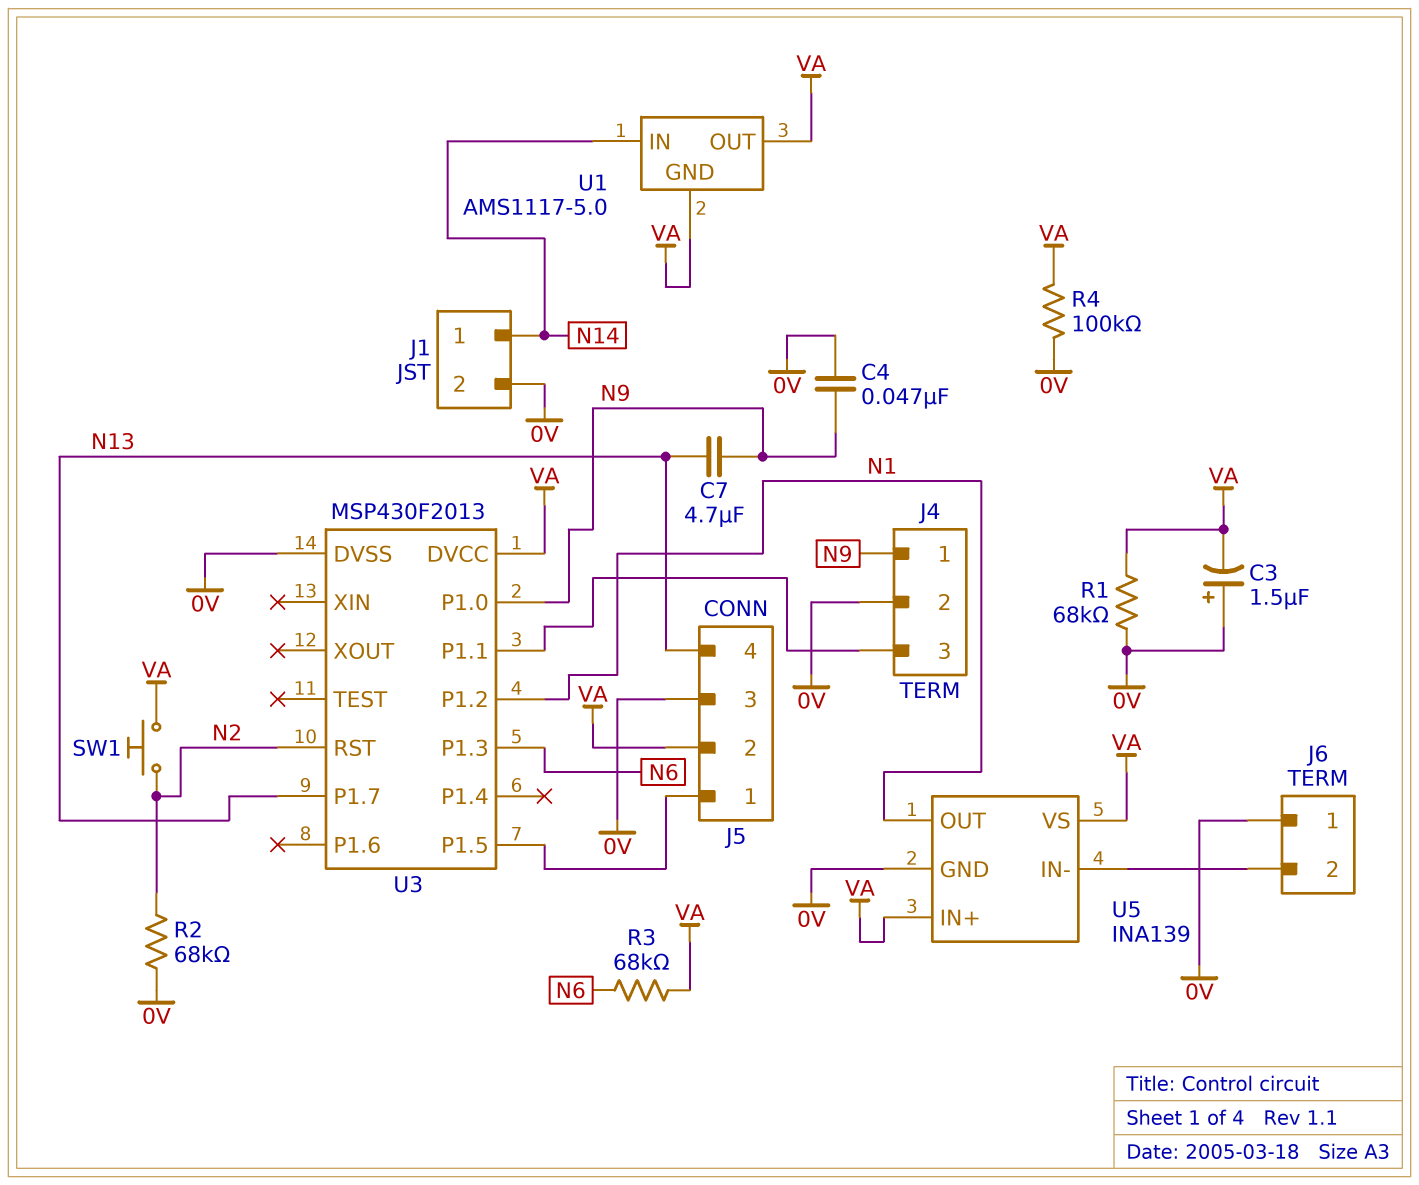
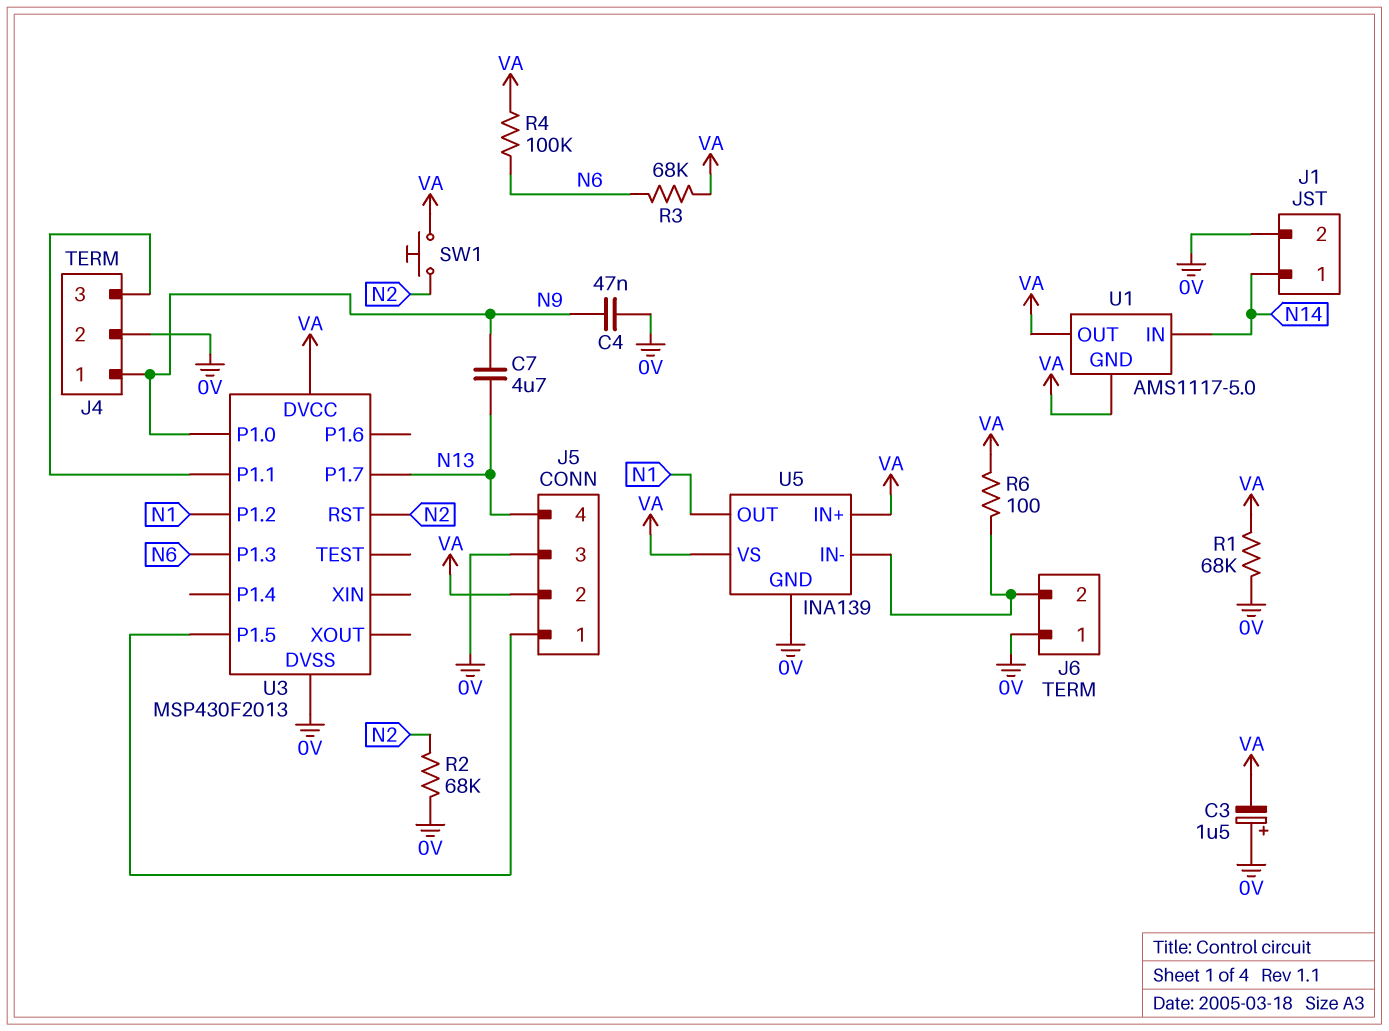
R4: 100k (0V, VA) -> 100k (N6, VA)
R6: none -> 100 (J6/2, VA)

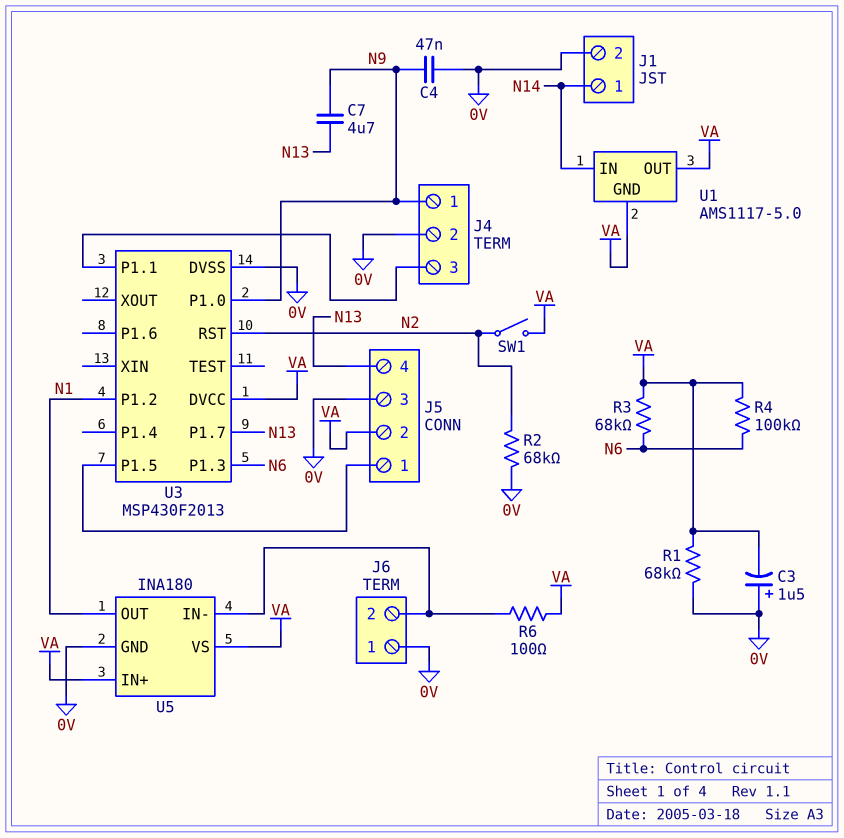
SW1: button (N2, VA) -> switch (N2, VA)
U5: INA139 -> INA180

